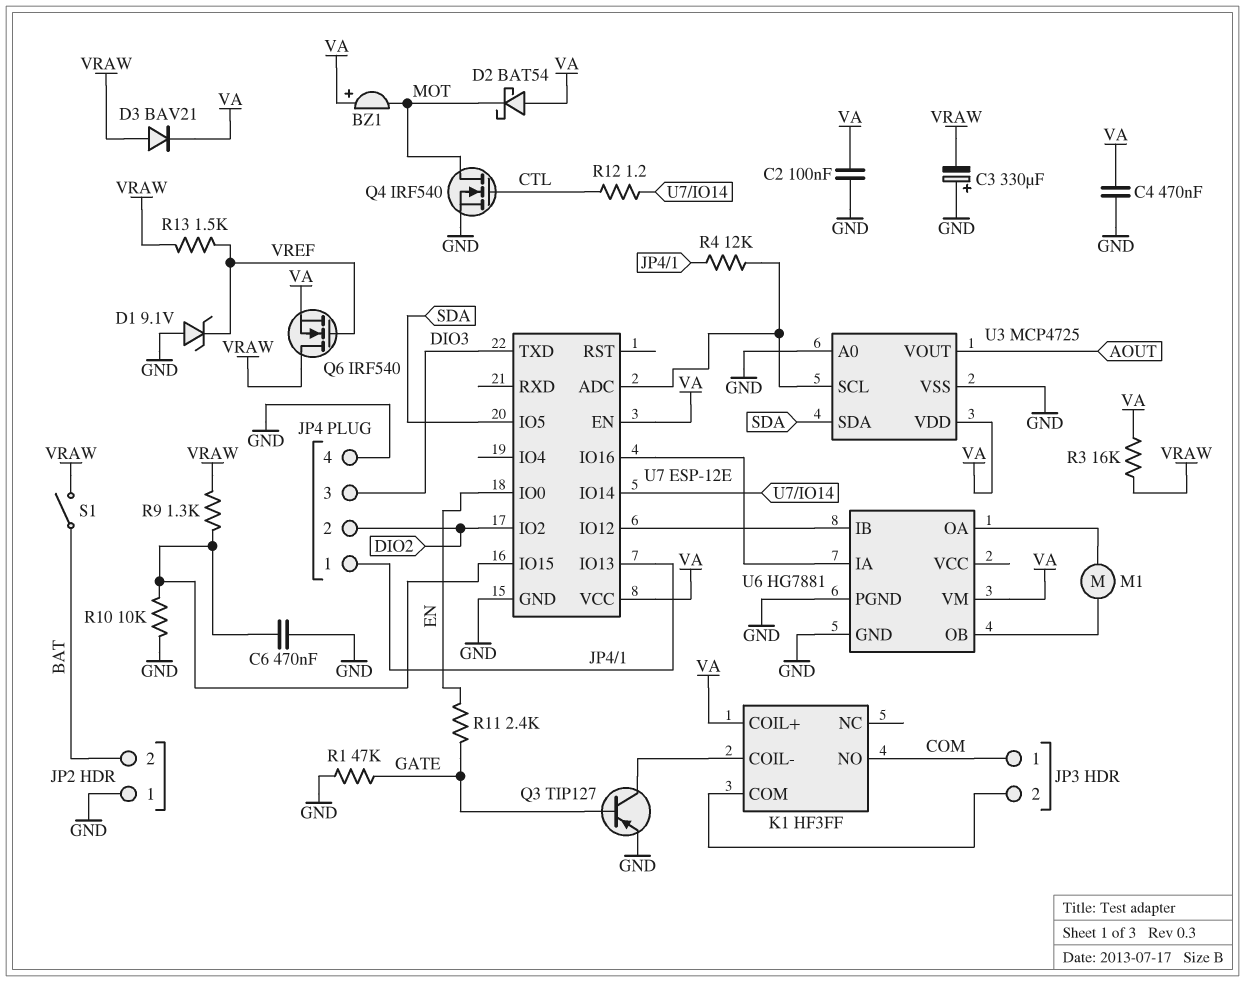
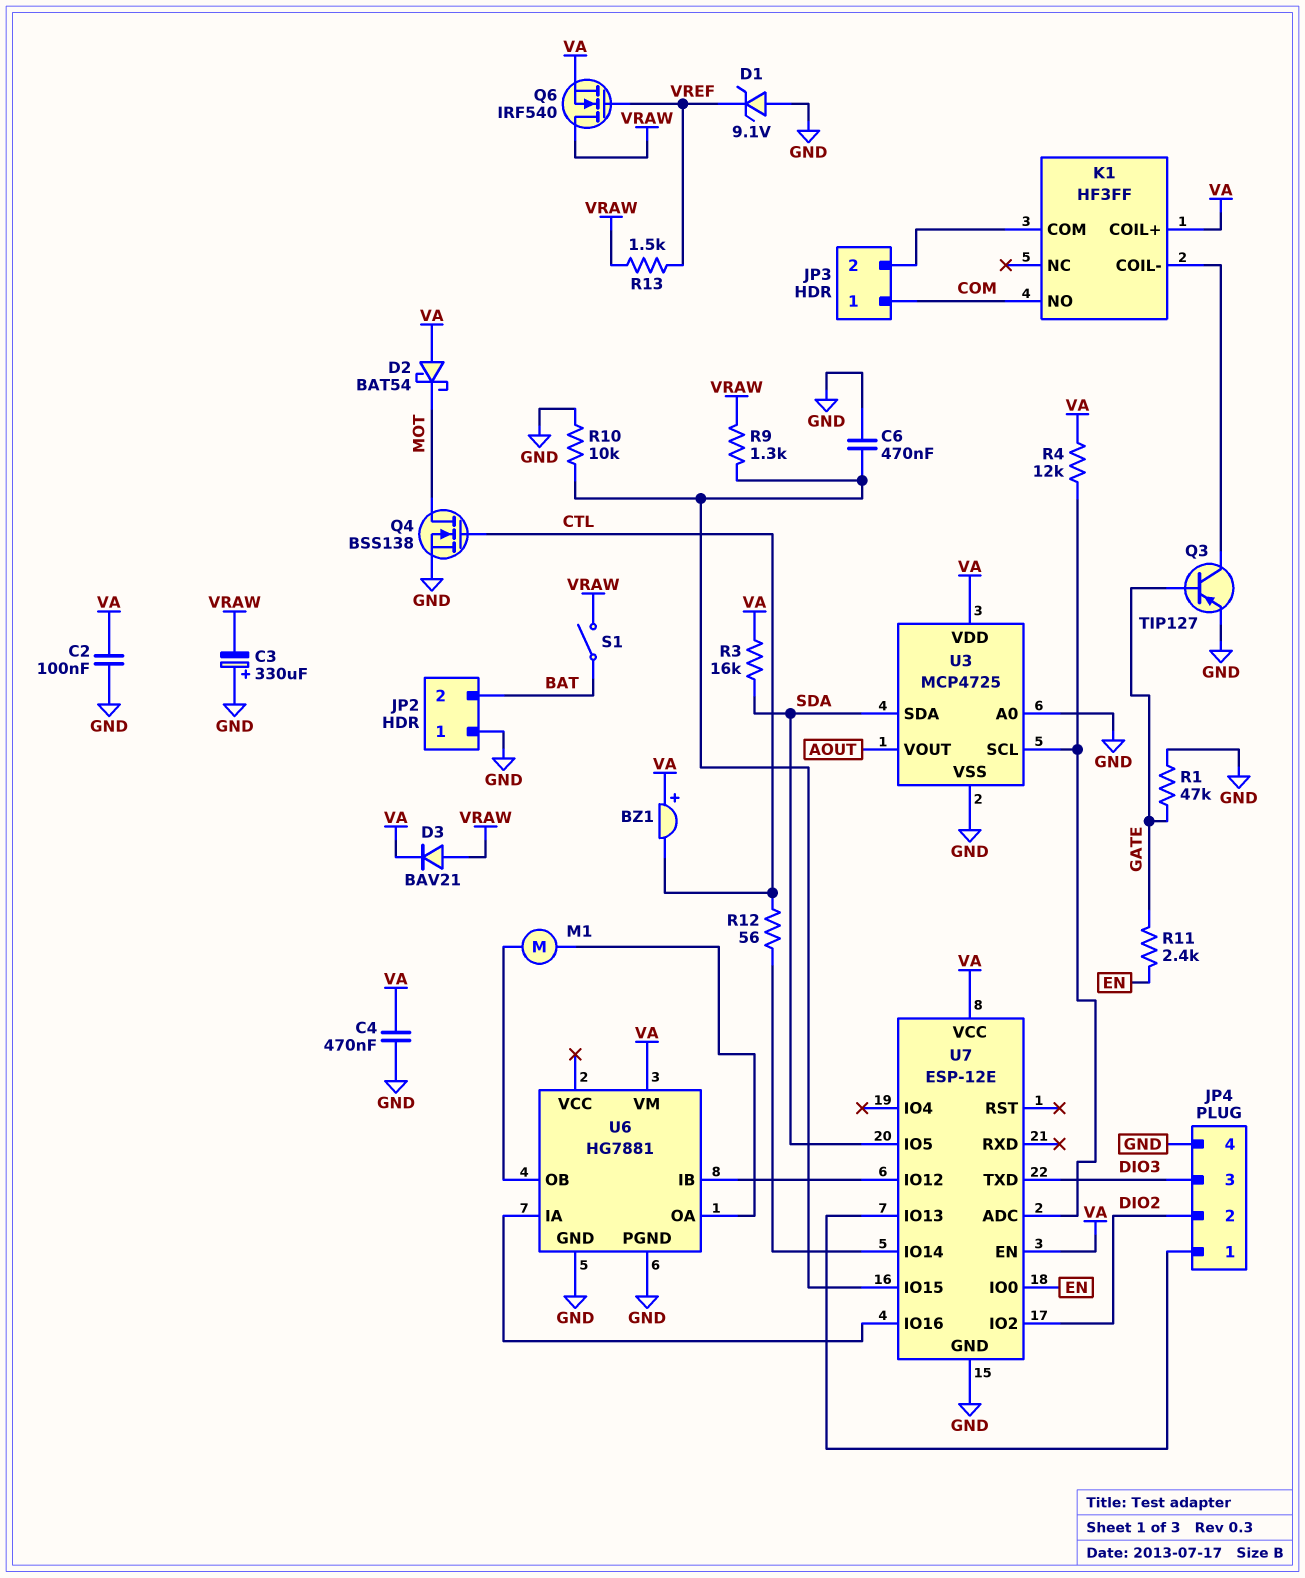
BZ1: buzzer (plus VA, minus MOT) -> buzzer (plus VA, minus CTL)
Q4: NMOS IRF540 (G CTL, D MOT, S GND) -> NMOS BSS138 (G CTL, D MOT, S GND)
R3: 16k (VA, VRAW) -> 16k (SDA, VA)
R4: 12k (JP4/1, U3/SCL) -> 12k (U3/SCL, VA)
R12: 1.2 (CTL, U7/IO14) -> 56 (CTL, U7/IO14)

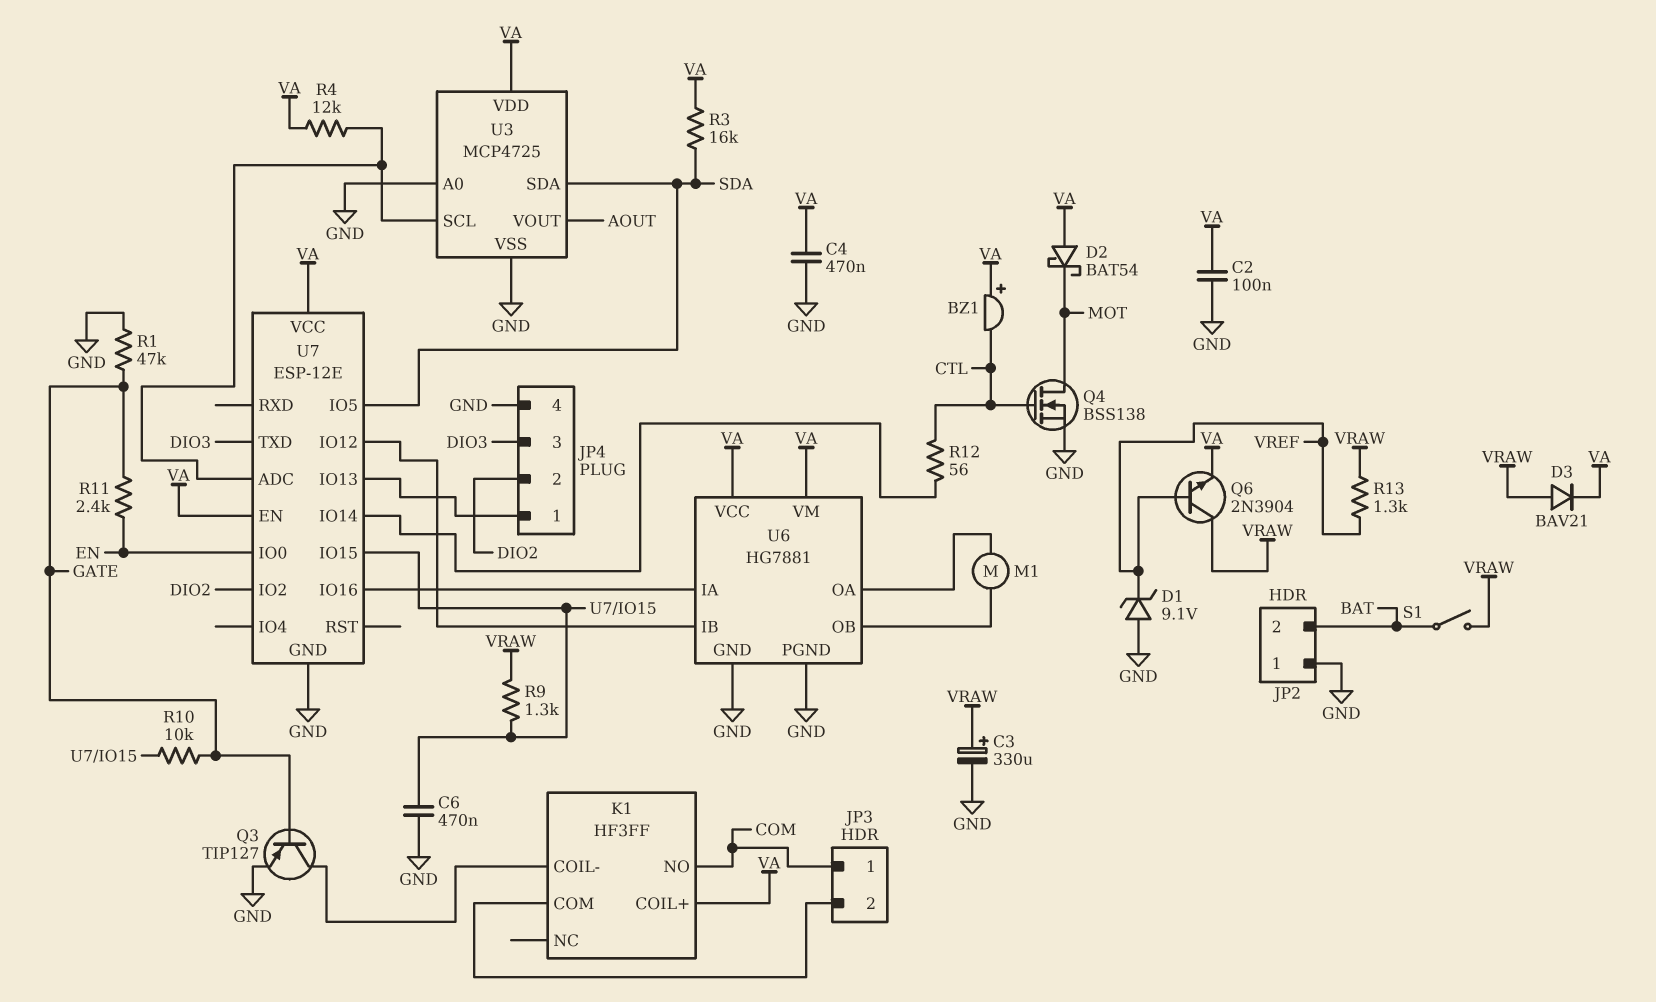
C3: 330uF (plus GND, minus VRAW) -> 330uF (plus VRAW, minus GND)
Q6: NMOS IRF540 (G VREF, D VRAW, S VA) -> NPN 2N3904 (B VREF, C VRAW, E VA)
R10: 10k (GND, U7/IO15) -> 10k (GATE, U7/IO15)
R13: 1.5k (VRAW, VREF) -> 1.3k (VRAW, VREF)
U6 pin VCC: none -> VA

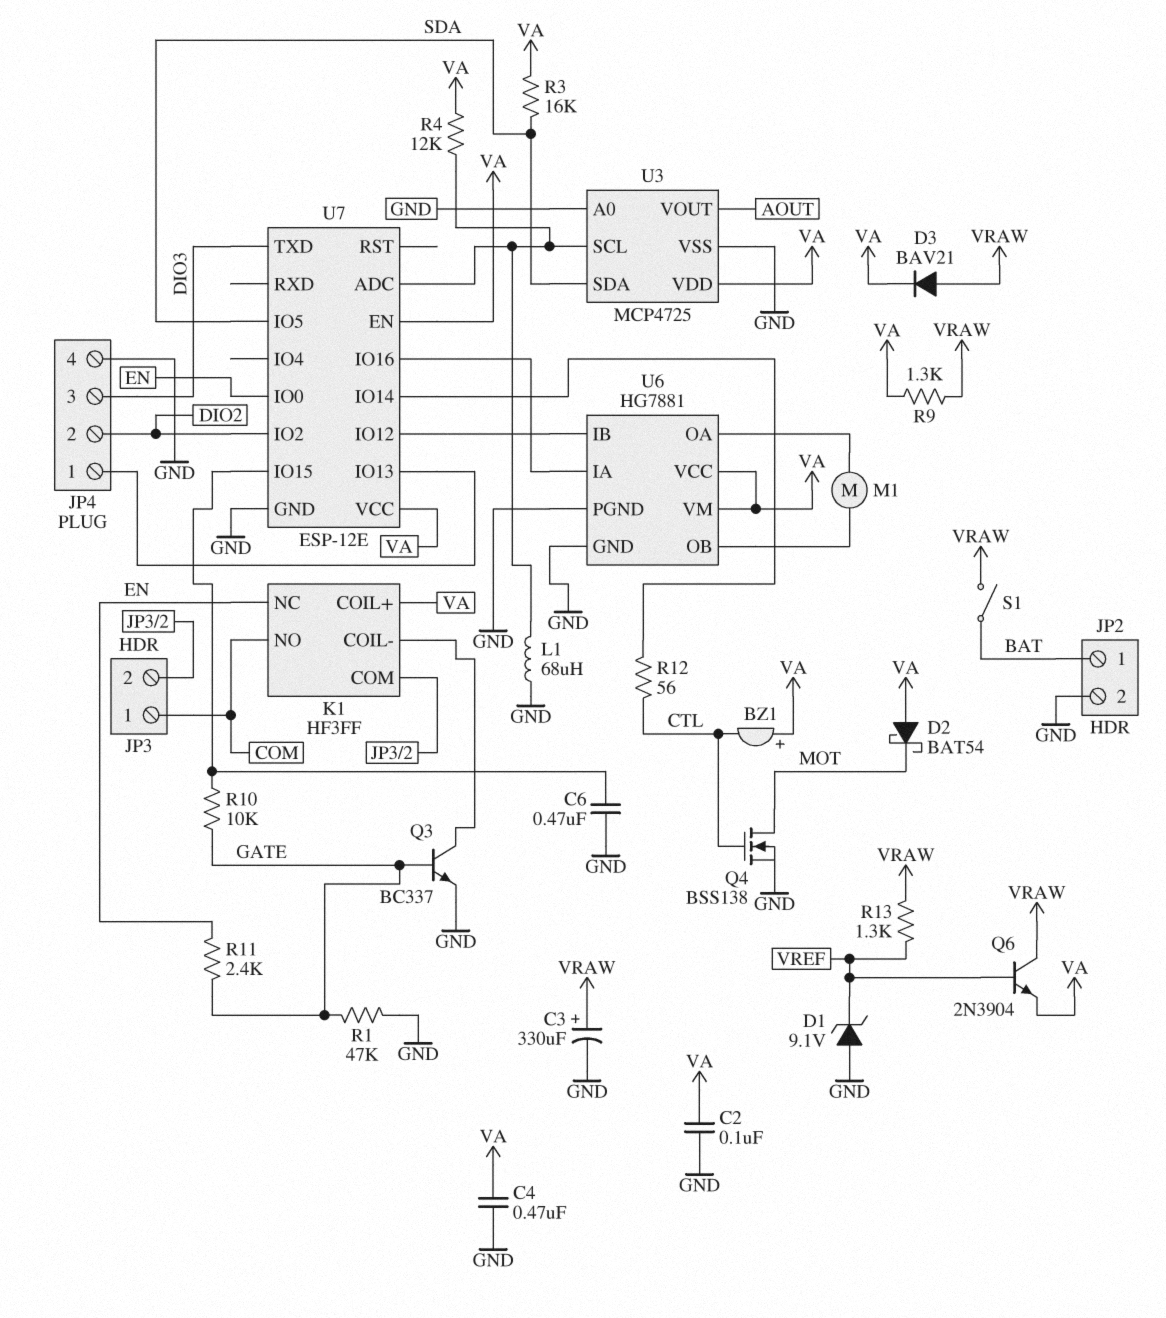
JP2 pin 1: GND -> BAT
JP2 pin 2: BAT -> GND
K1 pin NC: none -> EN
L1: none -> 68uH (GND, U3/SCL)
Q3: PNP TIP127 (B GATE, C K1/COIL-, E GND) -> NPN BC337 (B GATE, C K1/COIL-, E GND)
R9: 1.3k (U7/IO15, VRAW) -> 1.3k (VA, VRAW)

